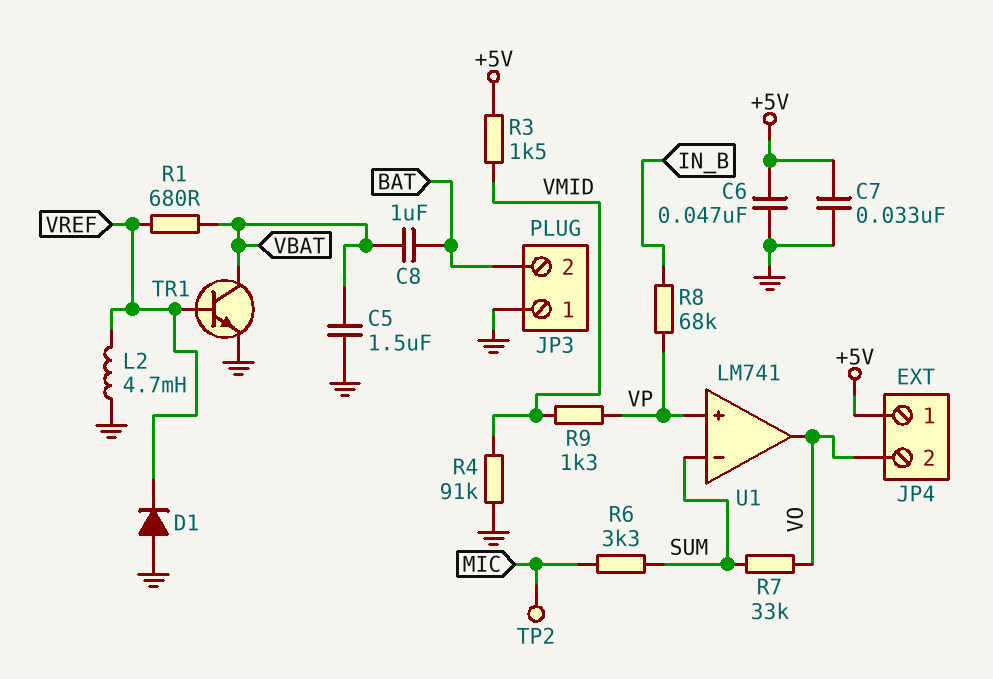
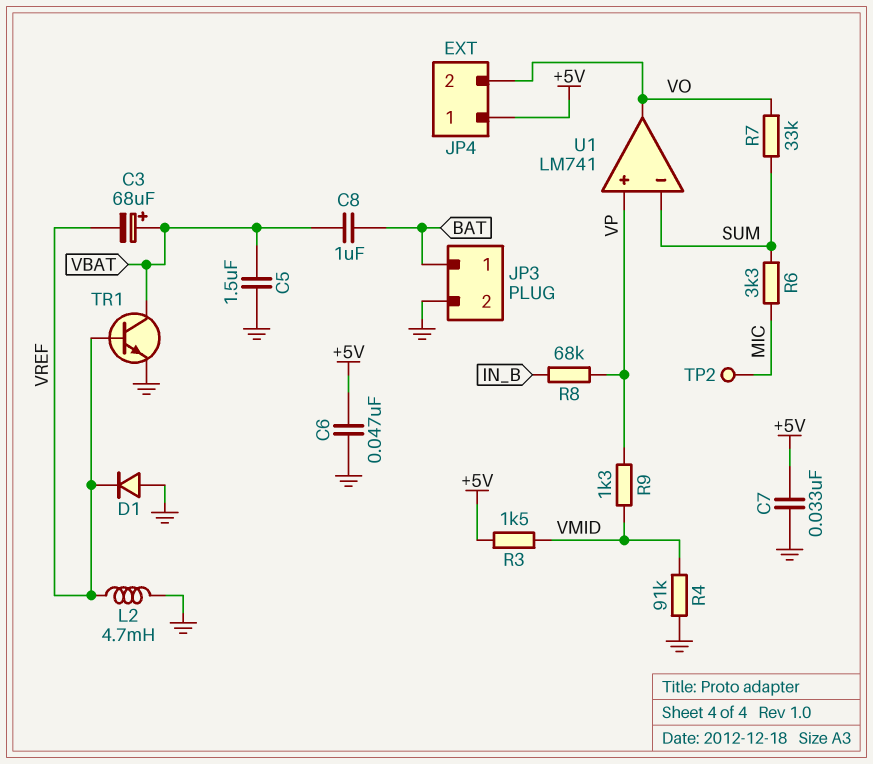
C3: none -> 68uF (plus VBAT, minus VREF)
JP3 pin 1: GND -> BAT
JP3 pin 2: BAT -> GND
R1: 680 (VBAT, VREF) -> none

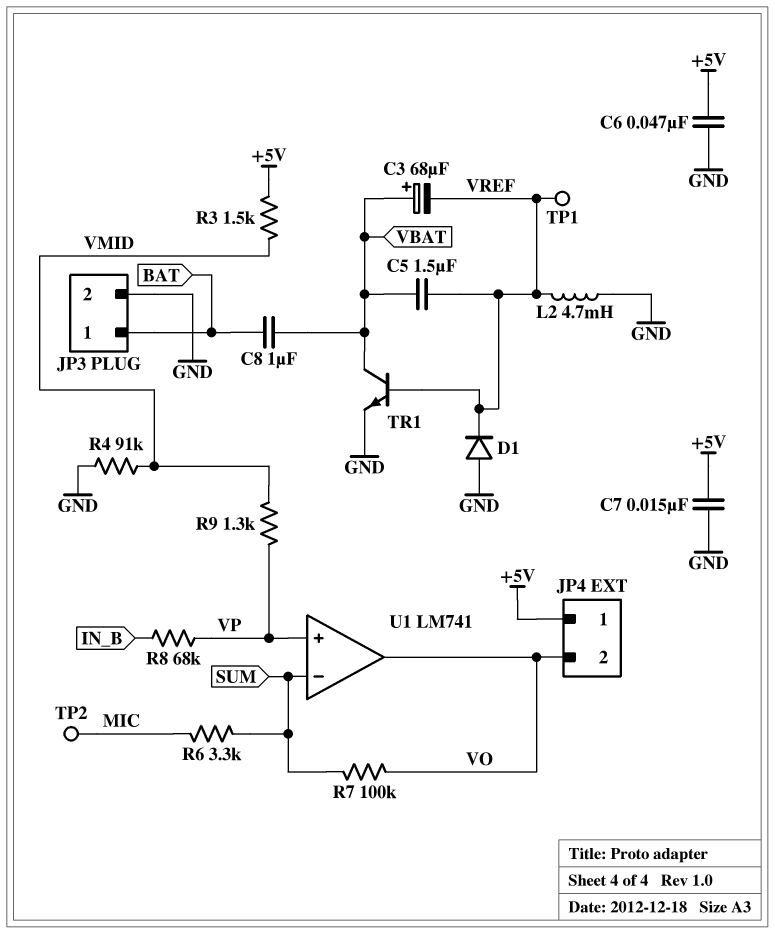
C5: 1.5uF (GND, VBAT) -> 1.5uF (VBAT, VREF)
C7: 33nF (+5V, GND) -> 15nF (+5V, GND)
R7: 33k (SUM, VO) -> 100k (SUM, VO)
TP1: none -> test point (VREF)

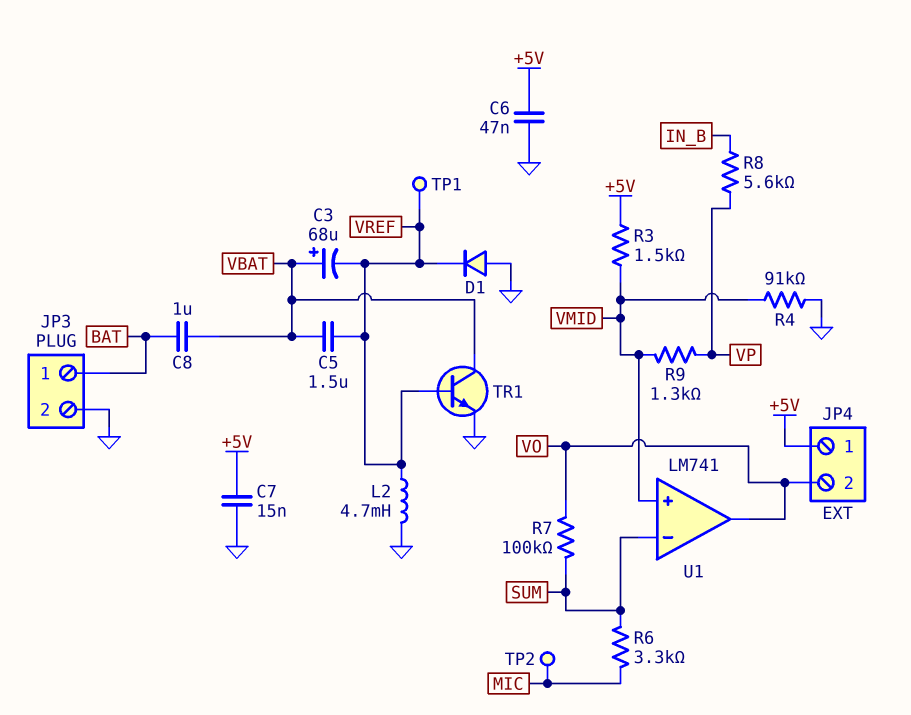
R8: 68k (IN_B, VP) -> 5.6k (IN_B, VP)
U1 pin in+: VP -> VMID

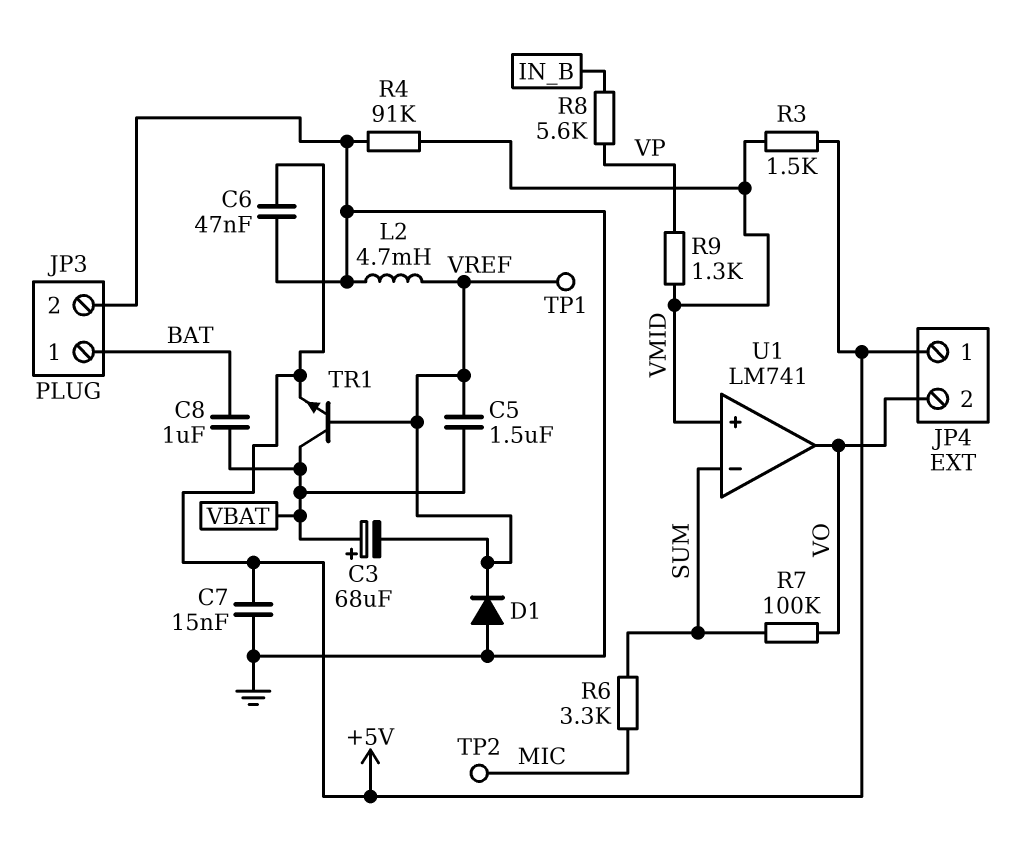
TR1: NPN (B VREF, C VBAT, E GND) -> NPN (B VREF, C VBAT, E +5V)

